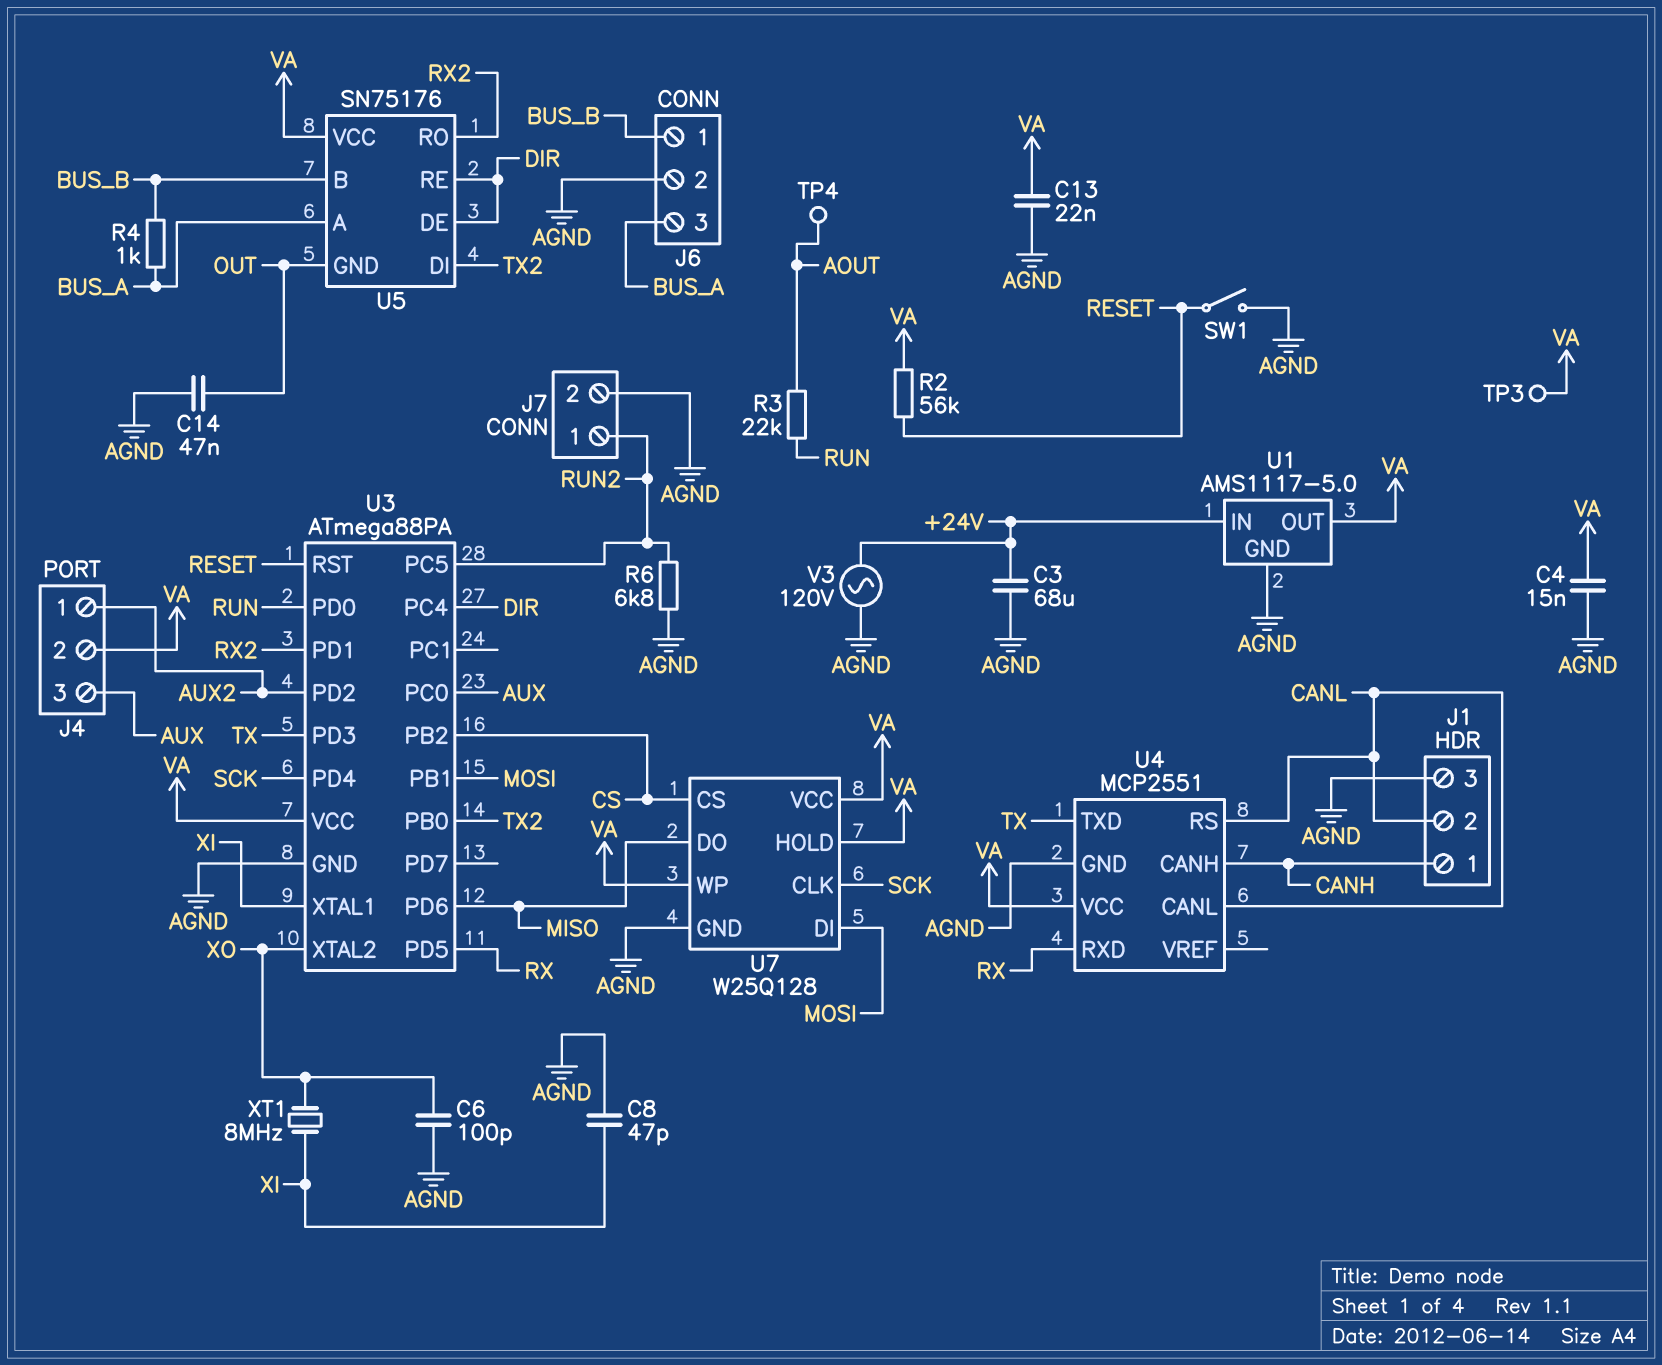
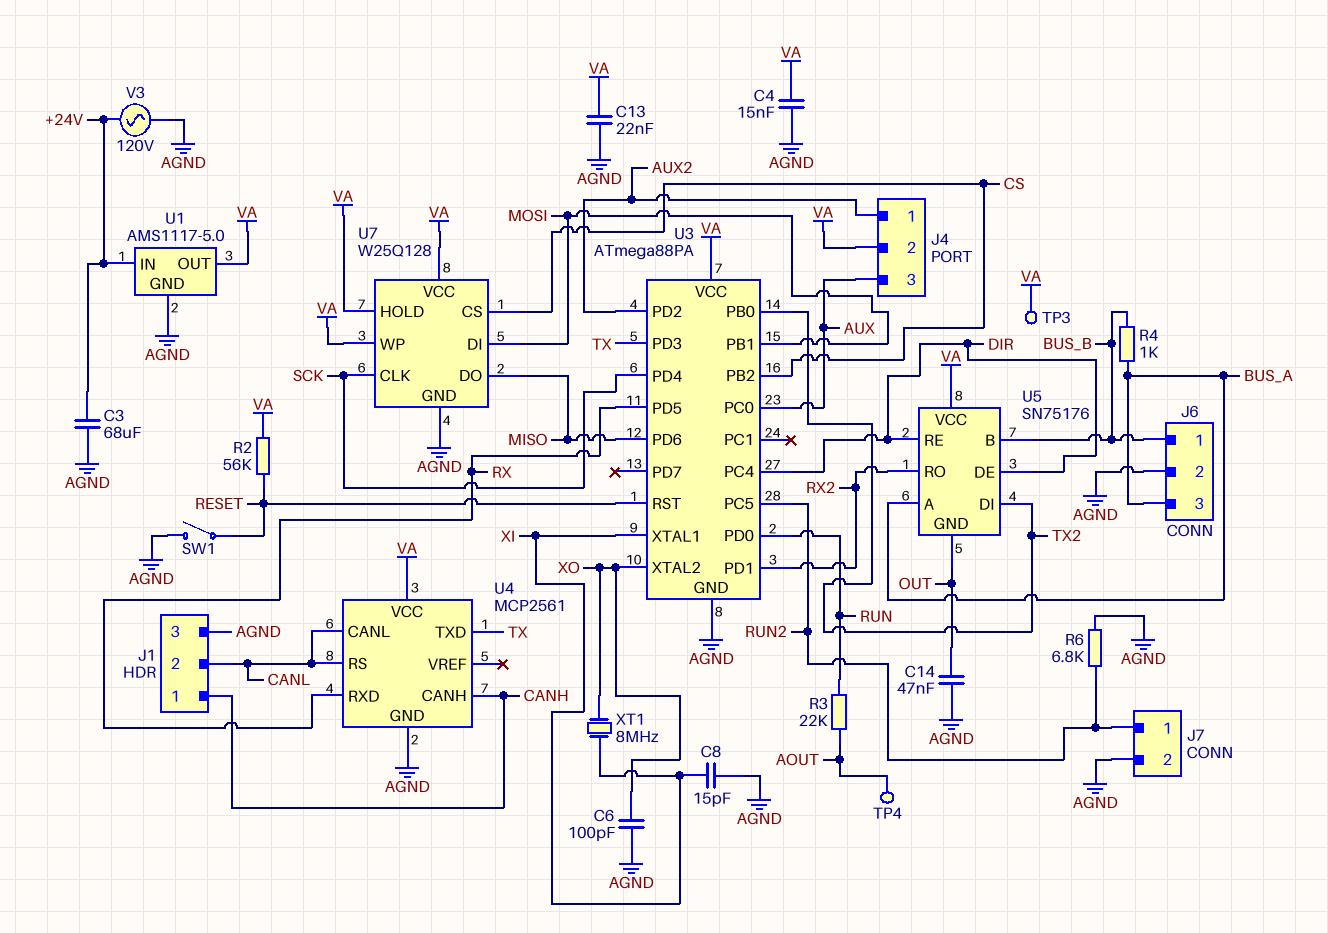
C8: 47pF (AGND, XI) -> 15pF (AGND, XI)
U4: MCP2551 -> MCP2561

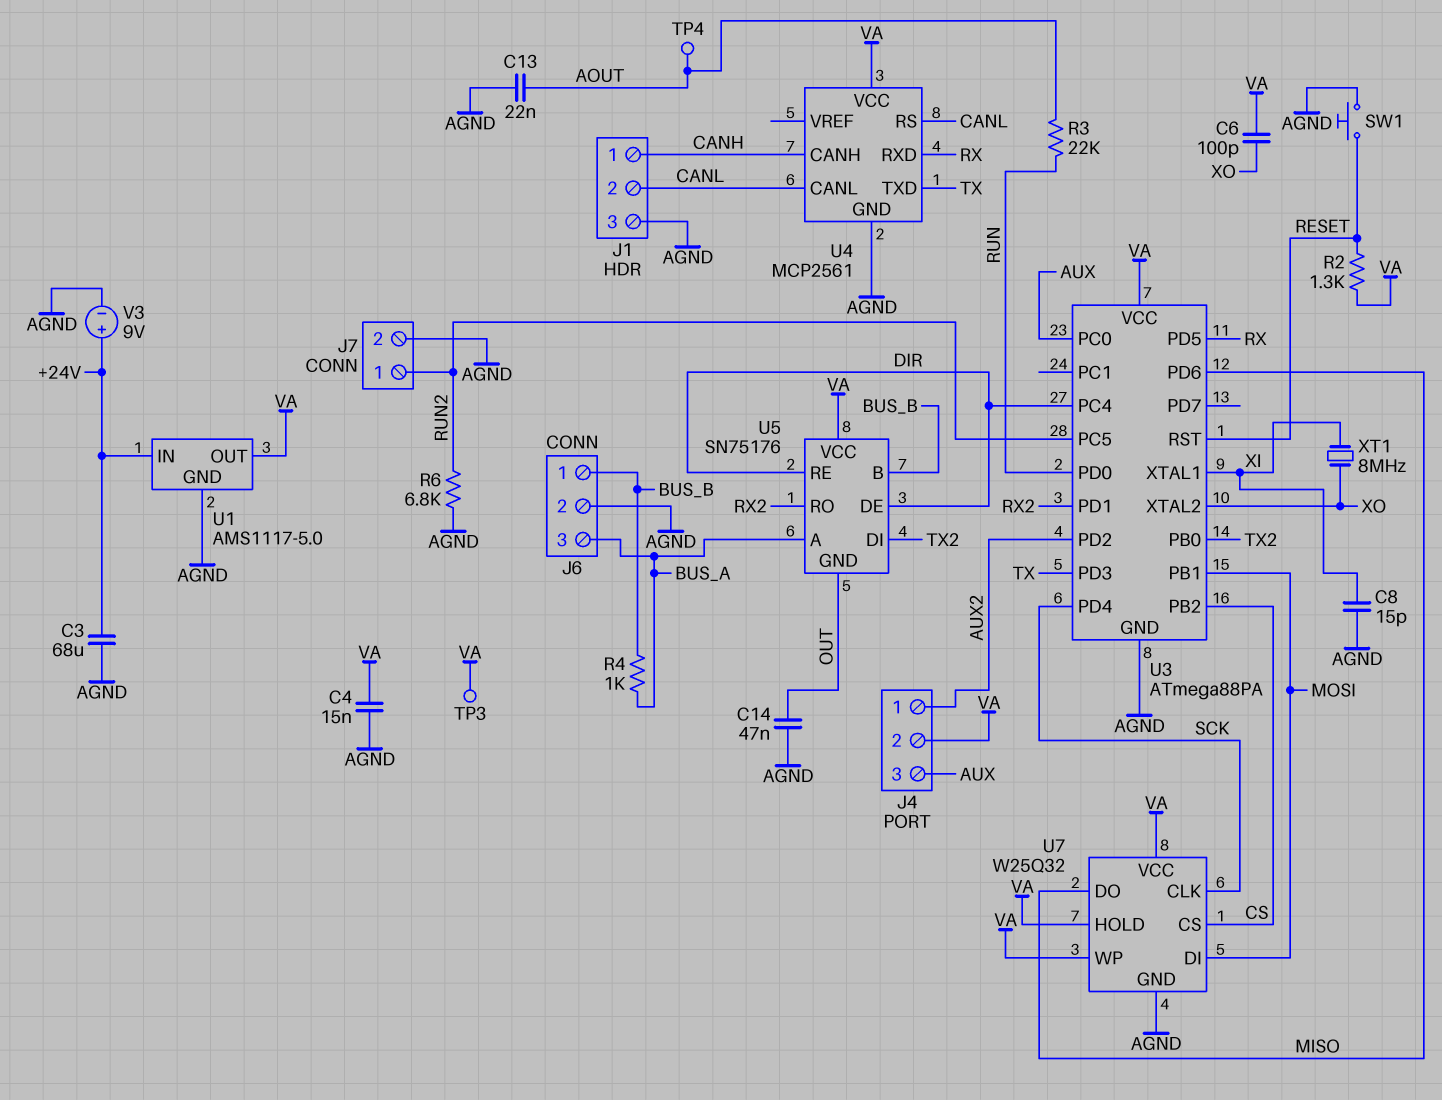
C6: 100pF (AGND, XO) -> 100pF (VA, XO)
C13: 22nF (AGND, VA) -> 22nF (AGND, AOUT)
R2: 56k (RESET, VA) -> 1.3k (RESET, VA)
SW1: switch (AGND, RESET) -> button (AGND, RESET)
U7: W25Q128 -> W25Q32
V3: AC 120V (+24V, AGND) -> 9V (plus +24V, minus AGND)

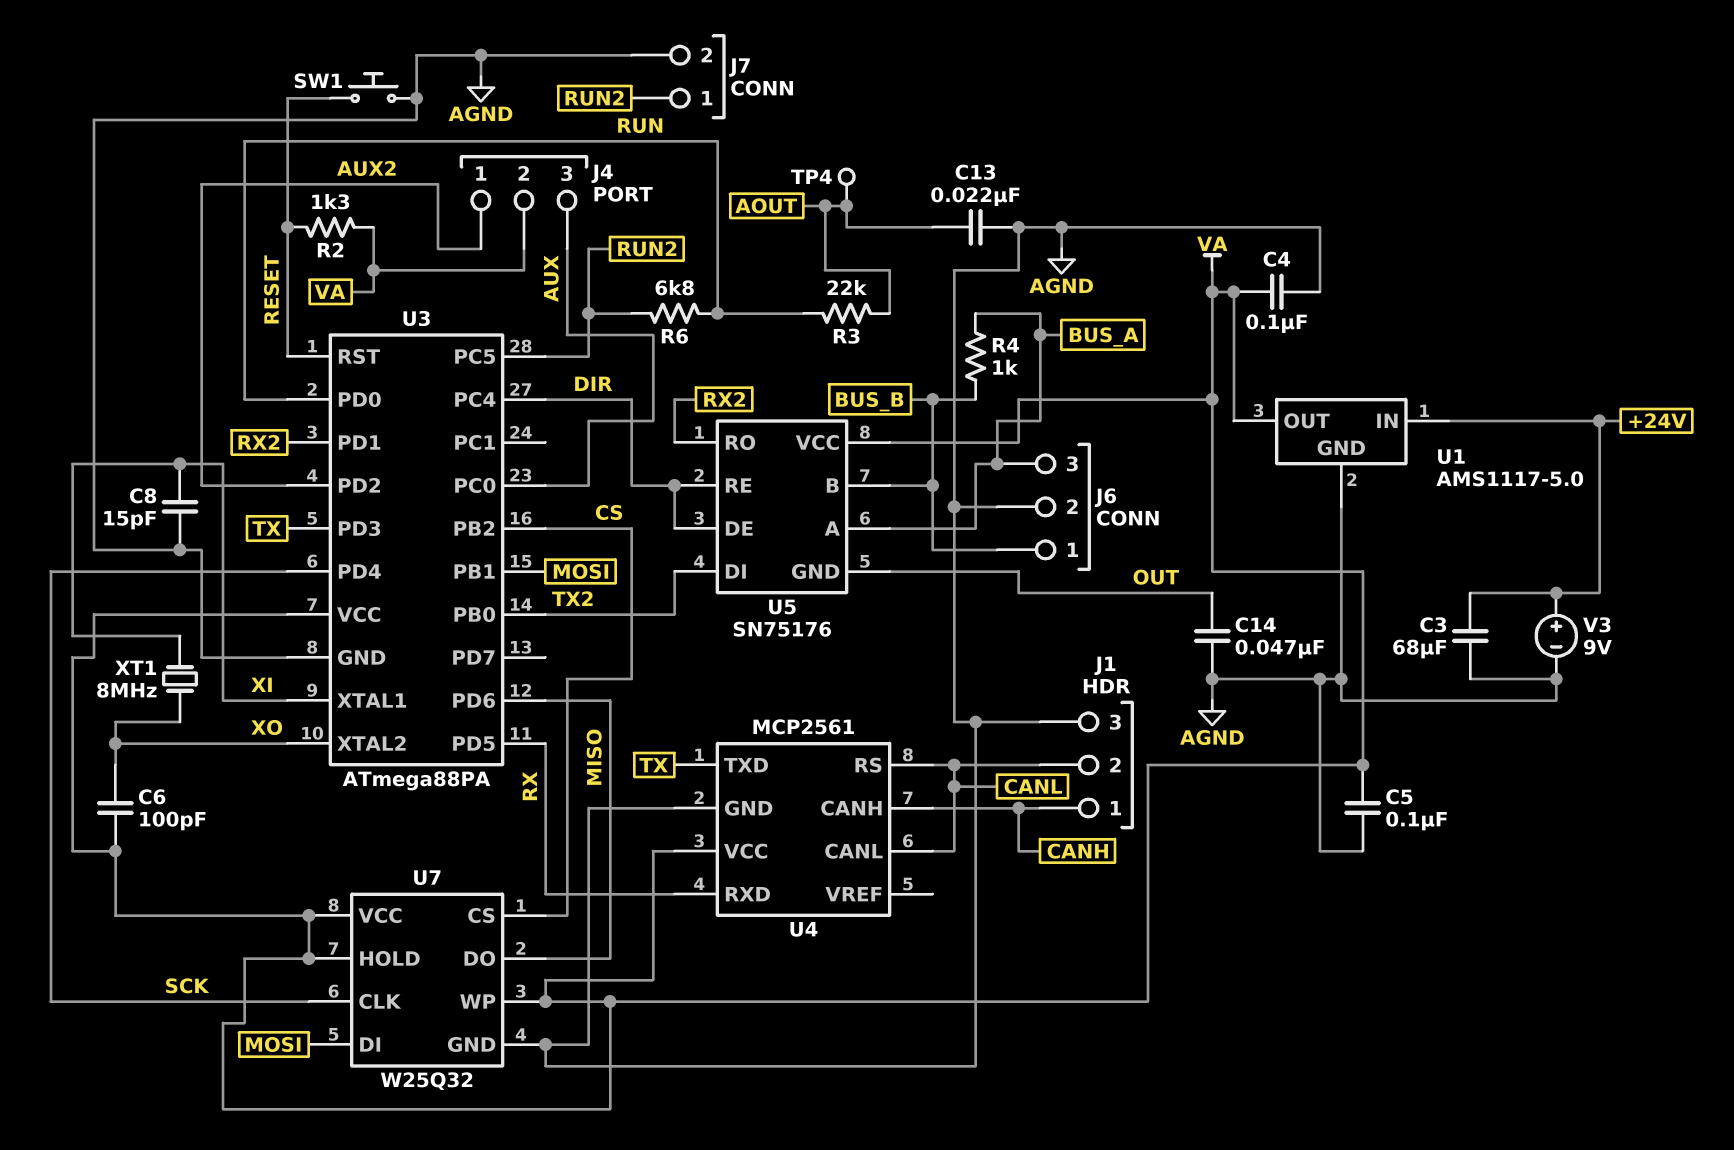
C4: 15nF (AGND, VA) -> 100nF (AGND, VA)
C5: none -> 100nF (AGND, VA)
R6: 6.8k (AGND, RUN2) -> 6.8k (RUN, RUN2)
TP3: test point (VA) -> none

